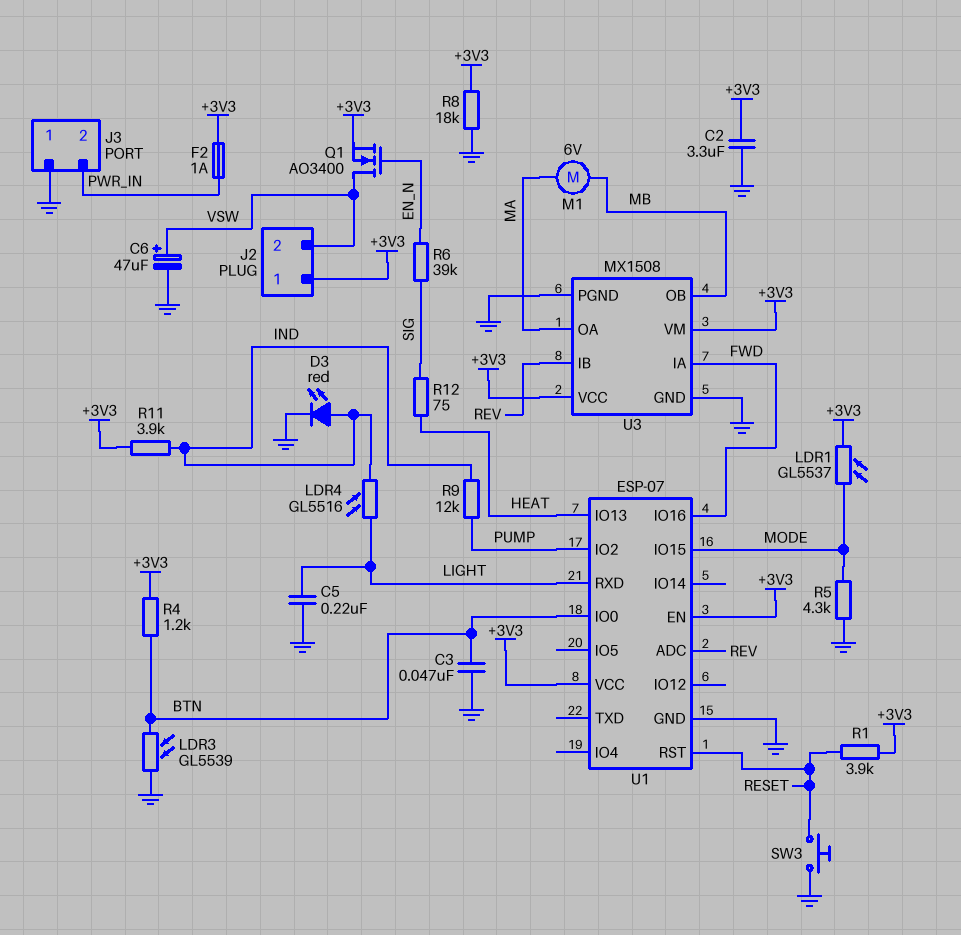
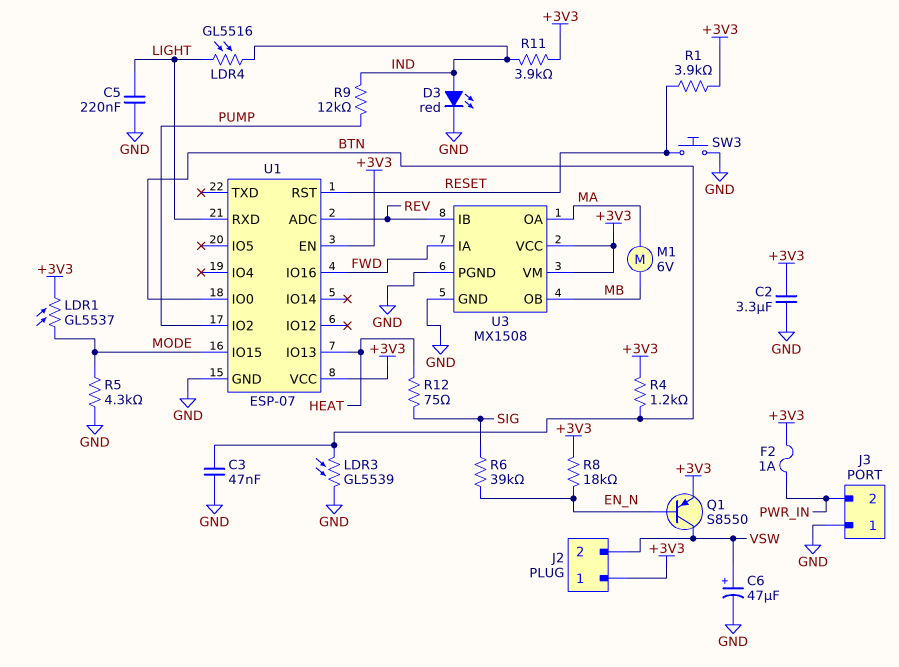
Q1: NMOS AO3400 (G EN_N, D VSW, S +3V3) -> PNP S8550 (B EN_N, C VSW, E +3V3)
R8: 18k (+3V3, GND) -> 18k (+3V3, EN_N)

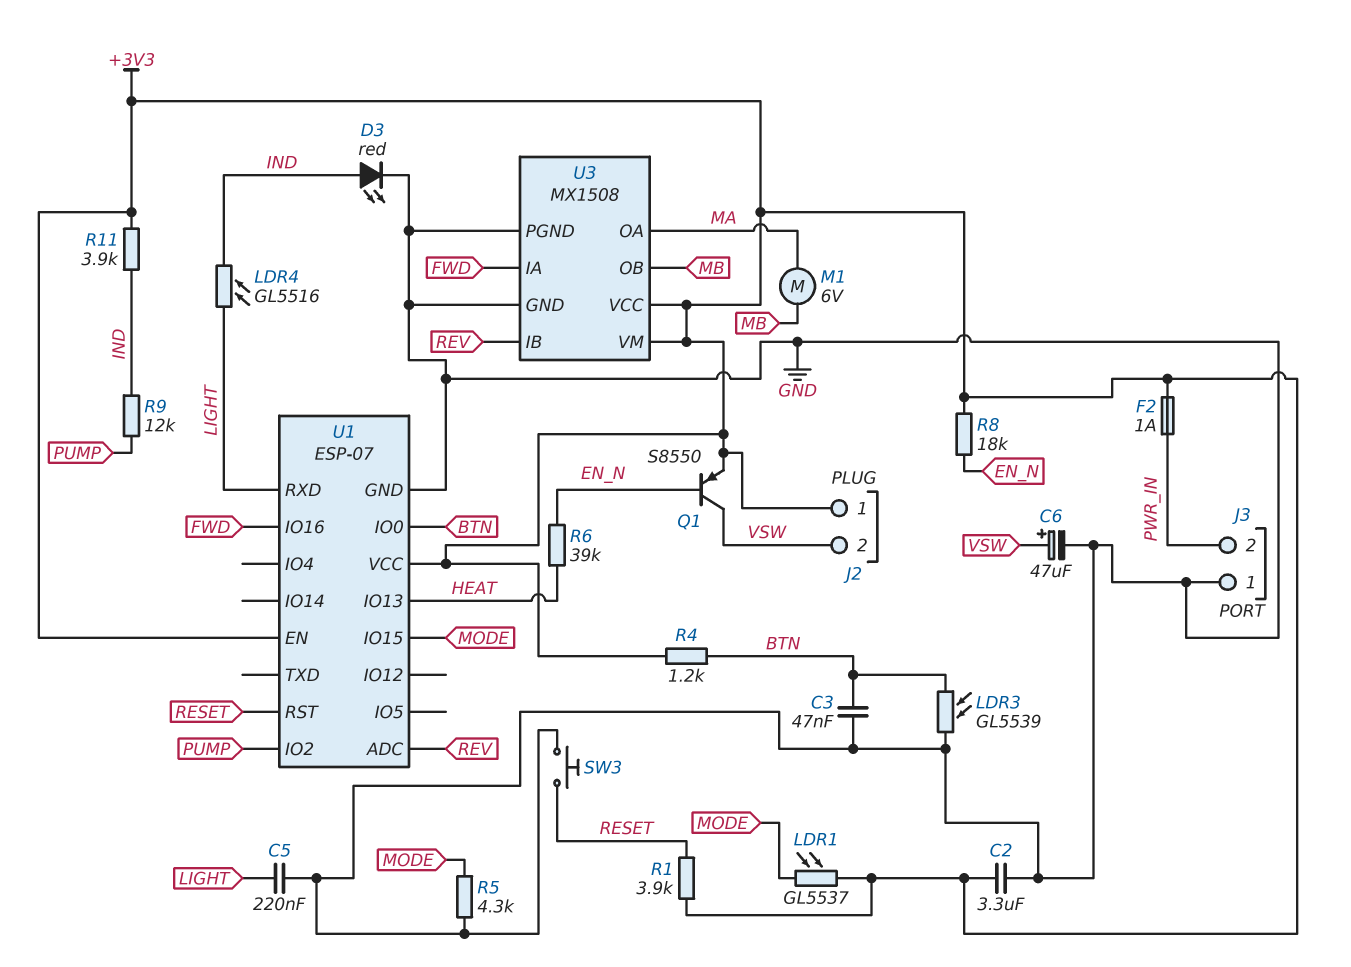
R6: 39k (EN_N, SIG) -> 39k (EN_N, HEAT)
R12: 75 (HEAT, SIG) -> none

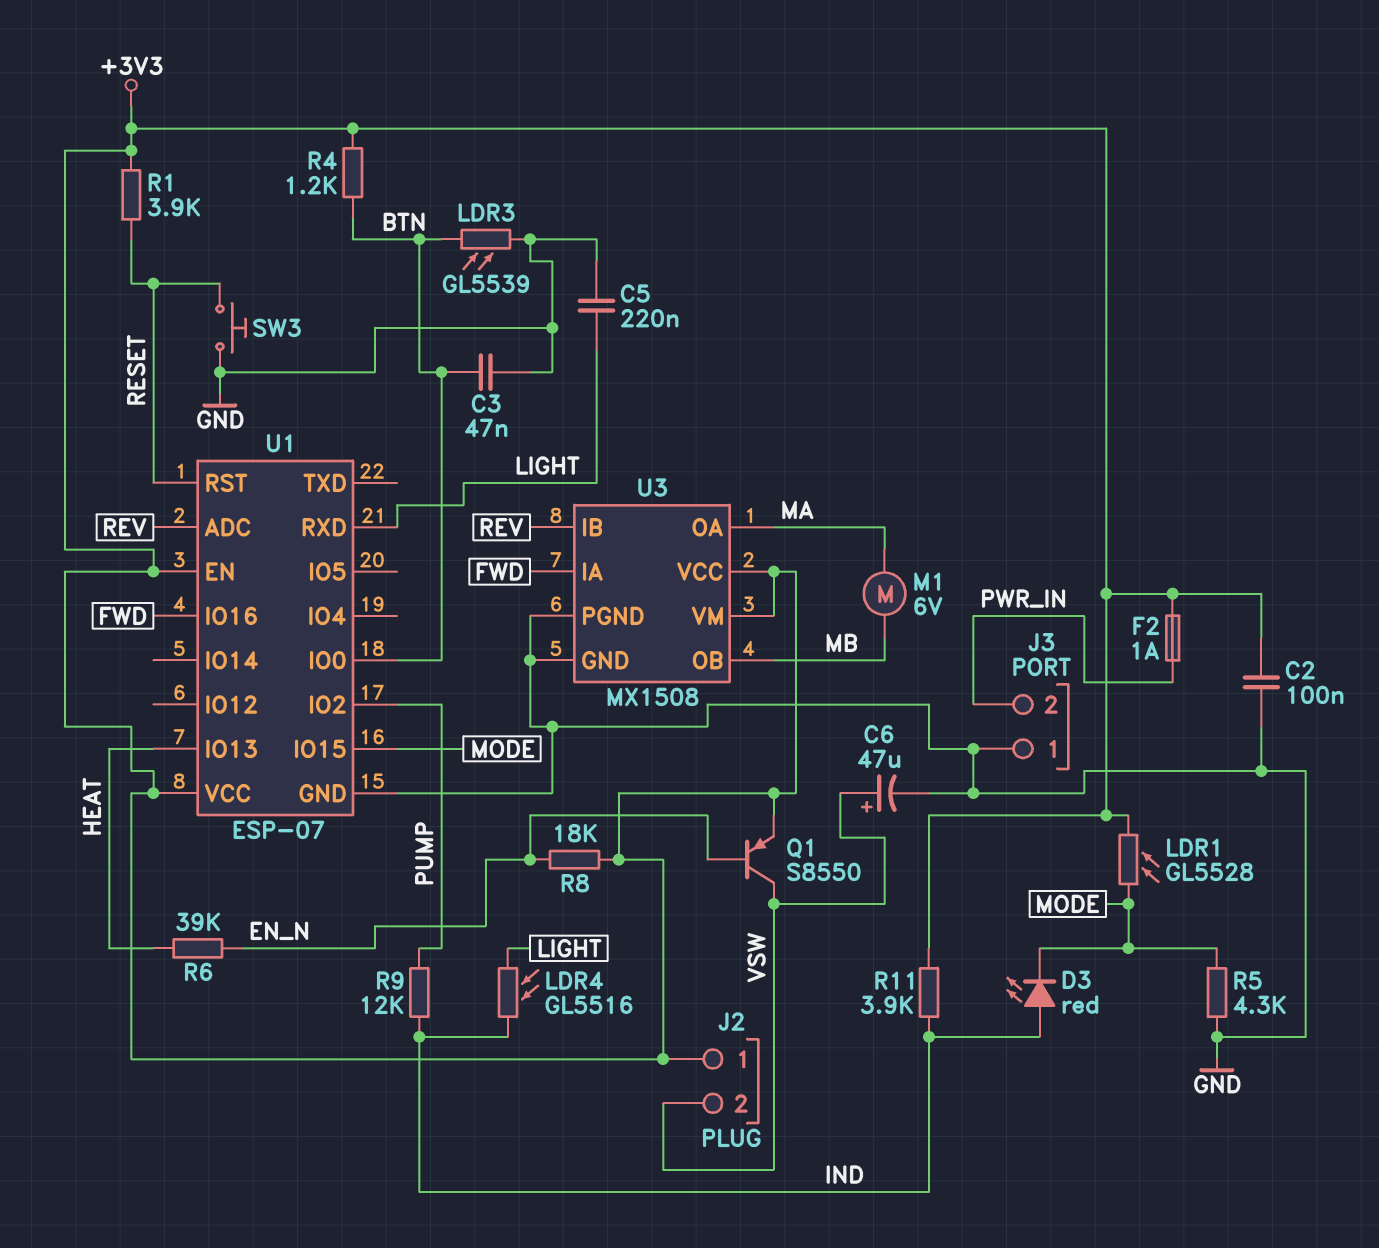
C2: 3.3uF (+3V3, GND) -> 100nF (+3V3, GND)
D3: LED red (A IND, K GND) -> LED red (A IND, K MODE)
LDR1: GL5537 (+3V3, MODE) -> GL5528 (+3V3, MODE)

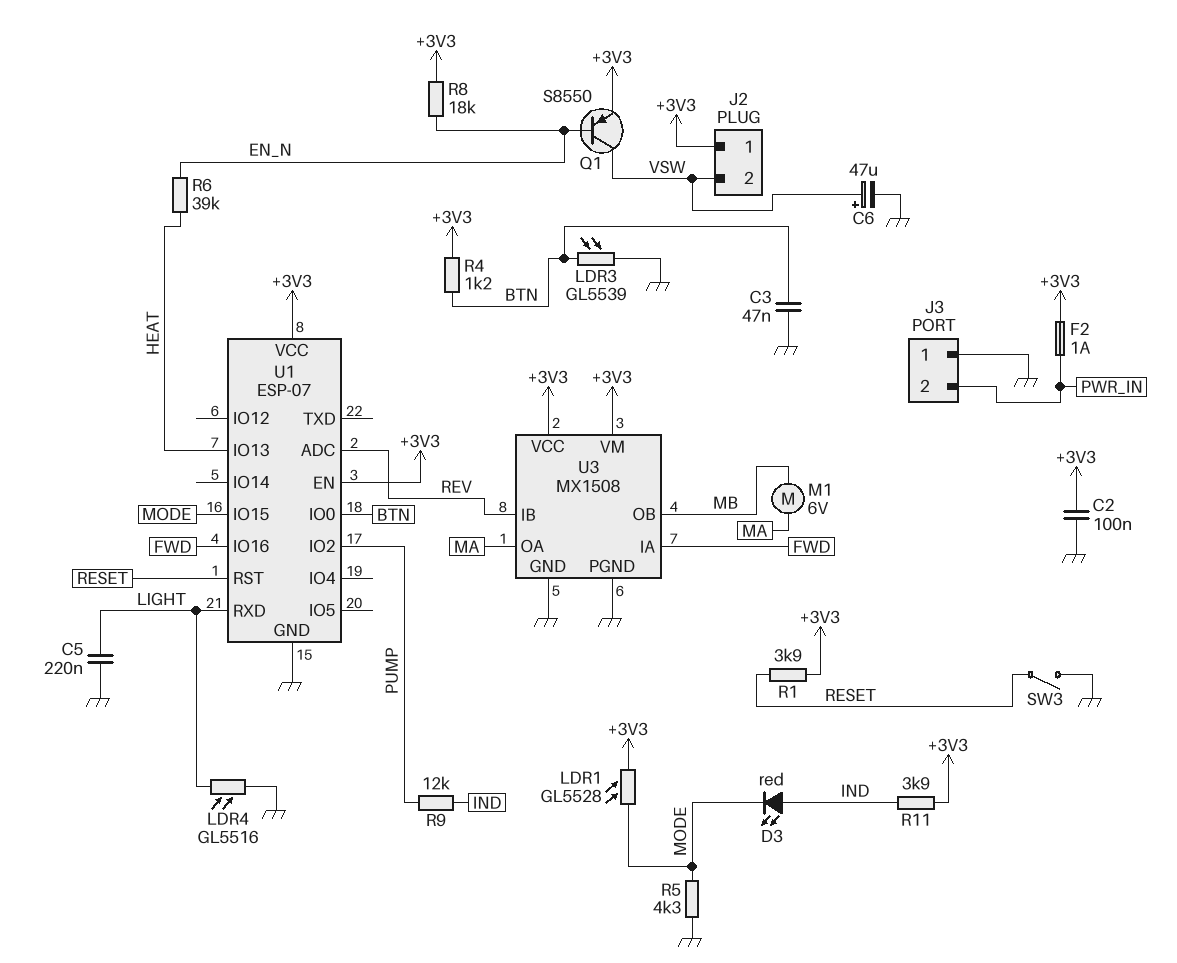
LDR4: GL5516 (IND, LIGHT) -> GL5516 (GND, LIGHT)
SW3: button (GND, RESET) -> switch (GND, RESET)

